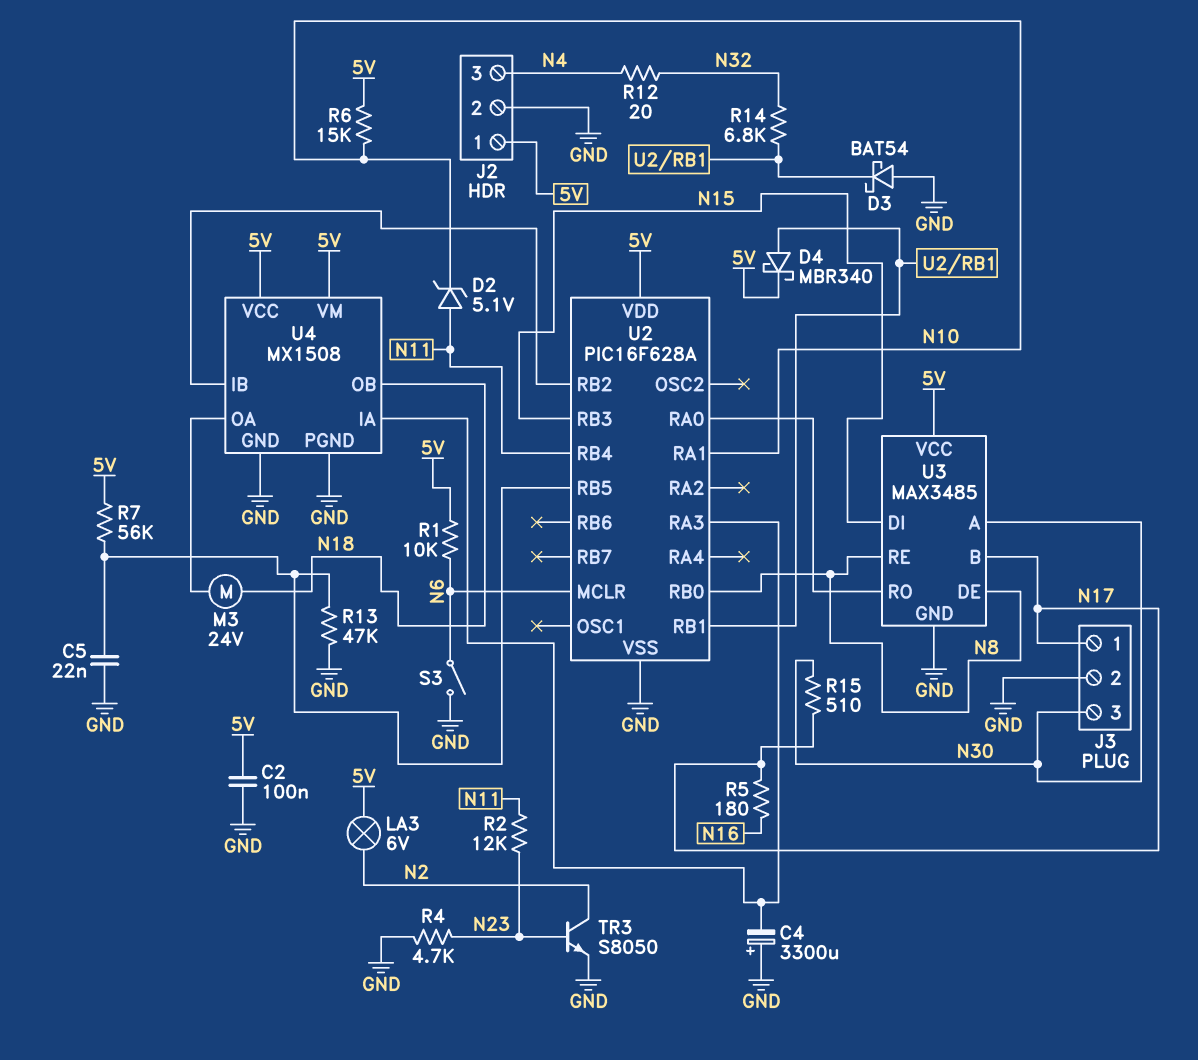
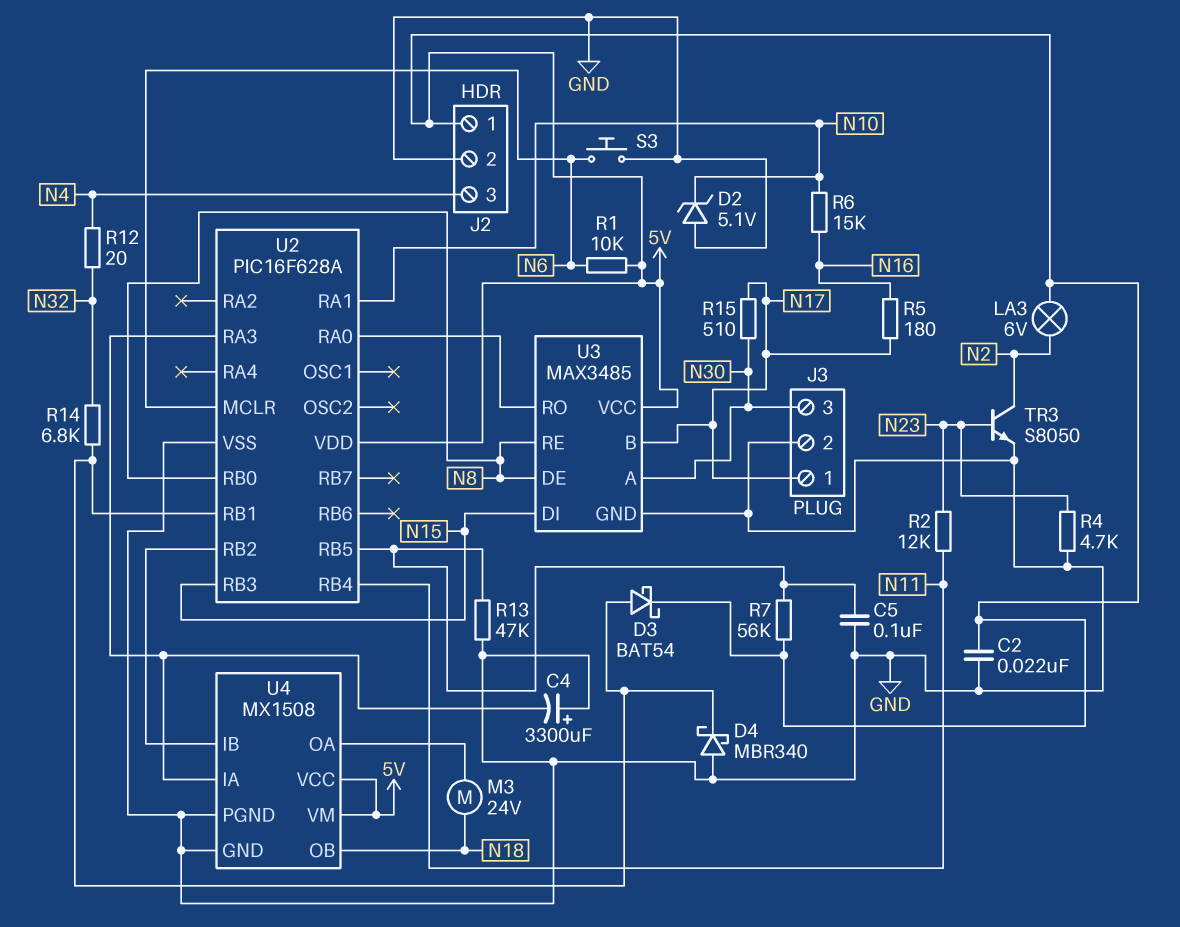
C2: 100nF (5V, GND) -> 22nF (5V, GND)
C5: 22nF (GND, U2/RB5) -> 100nF (GND, U2/RB5)
D2: zener 5.1V (A N11, K N10) -> zener 5.1V (A GND, K N10)
D3: schottky BAT54 (A GND, K U2/RB1) -> schottky BAT54 (A U2/RB1, K 5V)
D4: schottky MBR340 (A U2/RB1, K 5V) -> schottky MBR340 (A GND, K U2/RB1)
R6: 15k (5V, N10) -> 15k (N10, N16)
S3: switch (GND, N6) -> button (GND, N6)

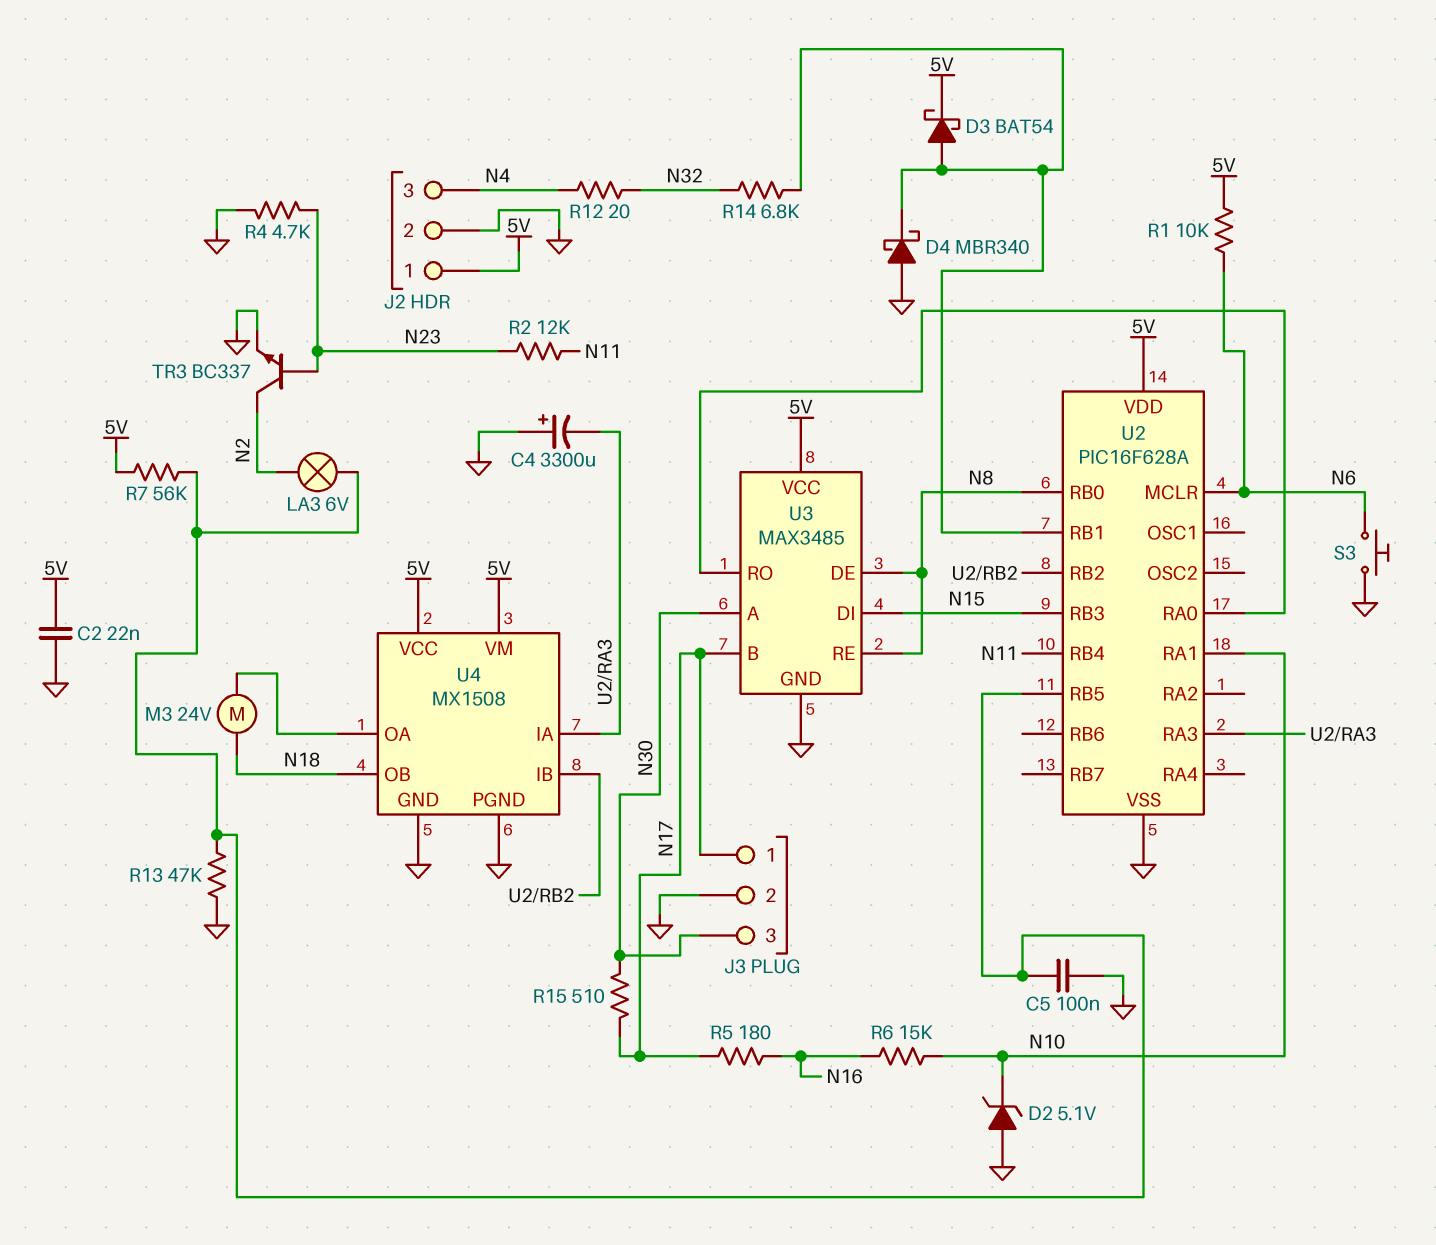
LA3: lamp 6V (5V, N2) -> lamp 6V (N2, U2/RB5)
TR3: NPN S8050 (B N23, C N2, E GND) -> NPN BC337 (B N23, C N2, E GND)

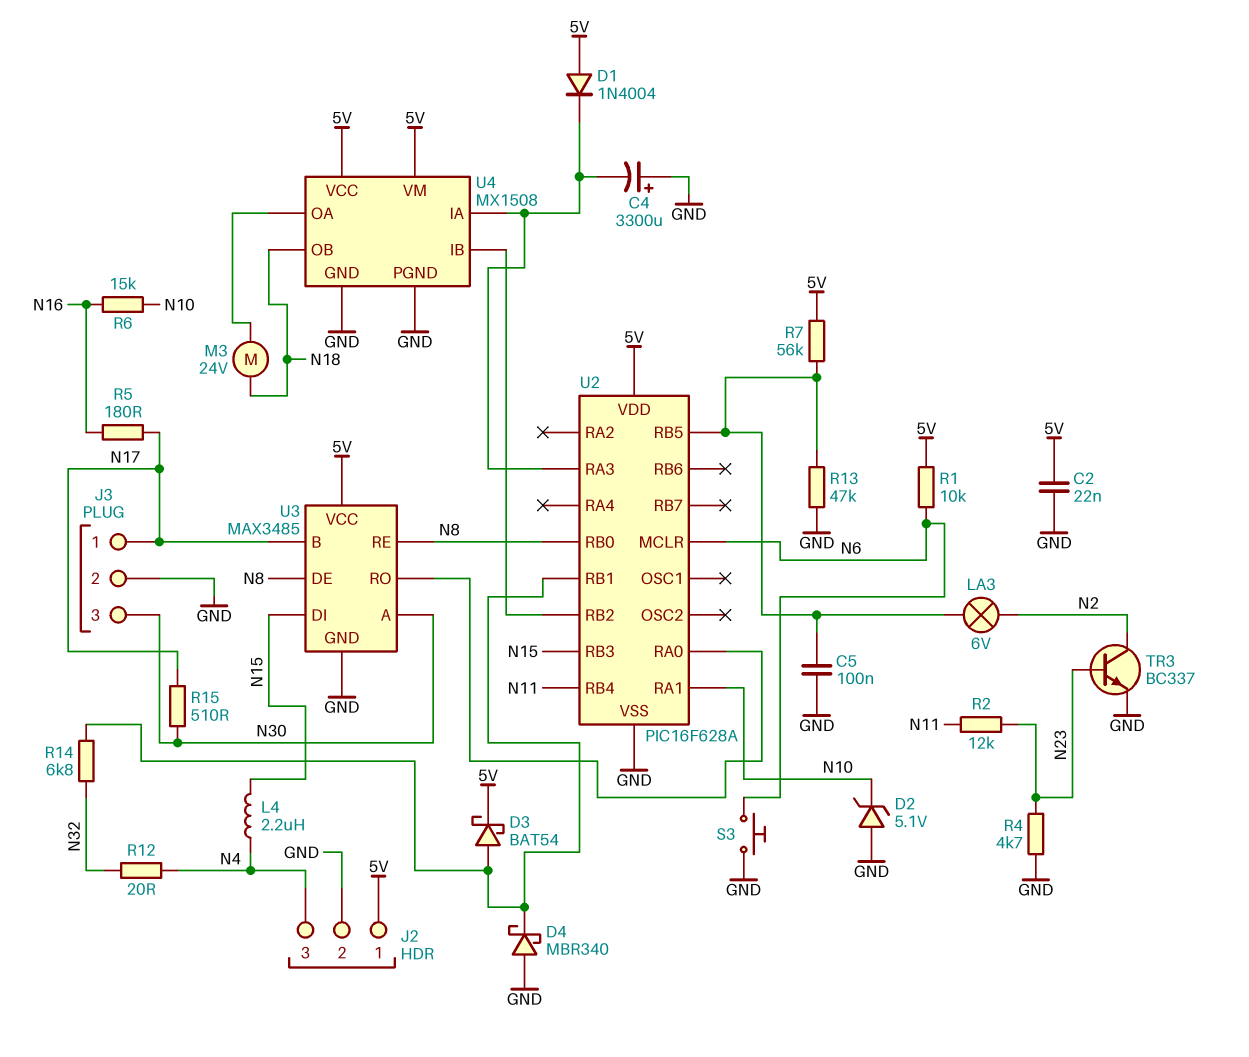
D1: none -> diode 1N4004 (A 5V, K U2/RA3)
L4: none -> 2.2uH (N4, N15)

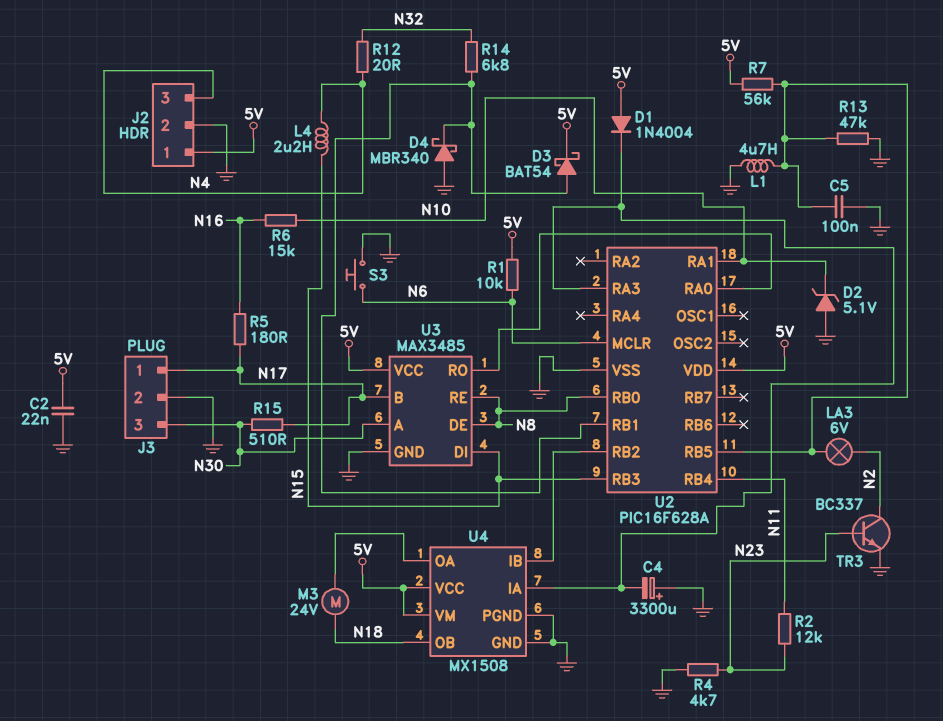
L1: none -> 4.7uH (GND, U2/RB5)

